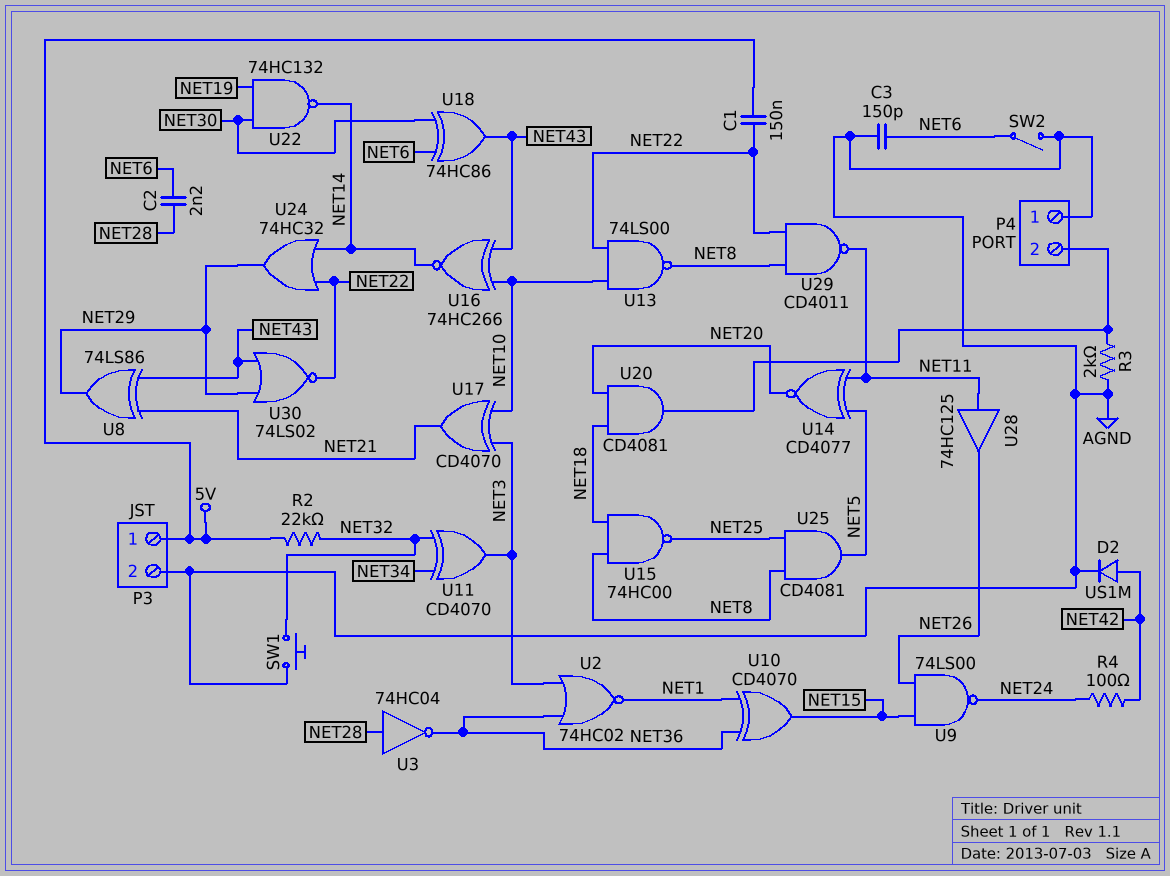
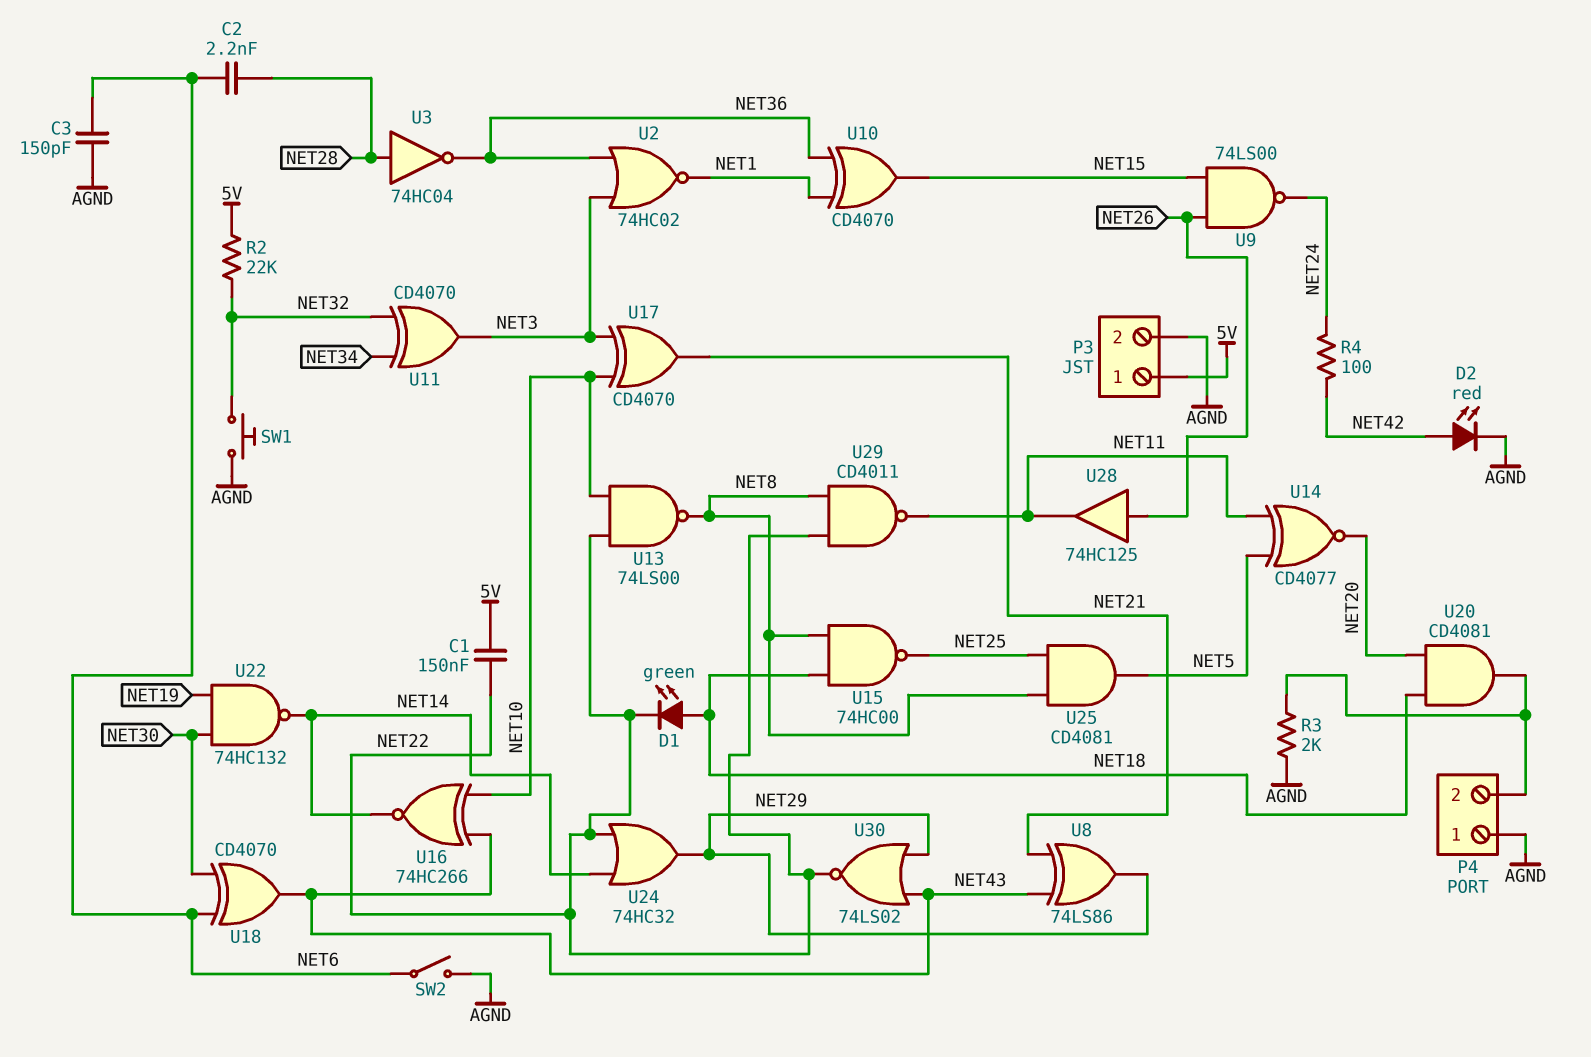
D1: none -> LED green (A NET18, K NET22)
D2: diode US1M (A NET42, K AGND) -> LED red (A NET42, K AGND)
U18: XOR 74HC86 (in NET6, in NET30, out NET43) -> XOR CD4070 (in NET6, in NET30, out NET43)
U28: buffer 74HC125 (in NET11, out NET26) -> buffer 74HC125 (in NET26, out NET11)

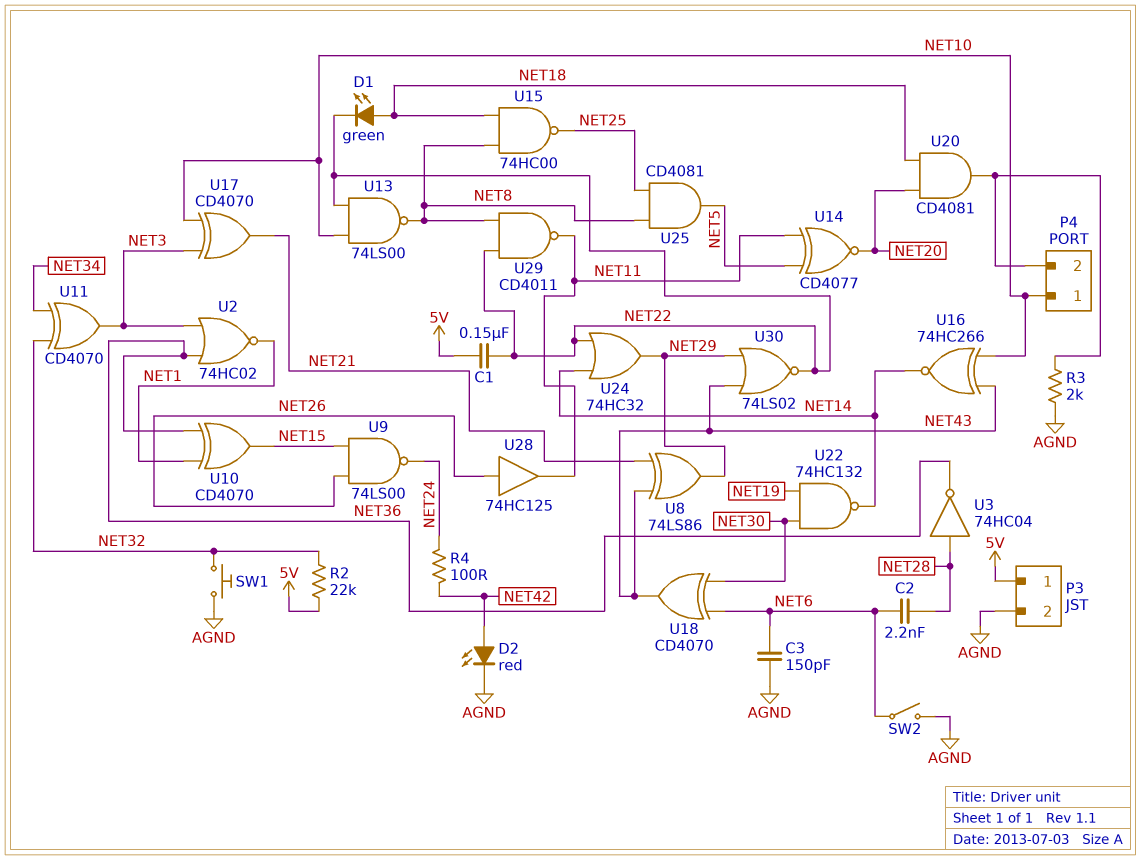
P4 pin 1: AGND -> NET10

